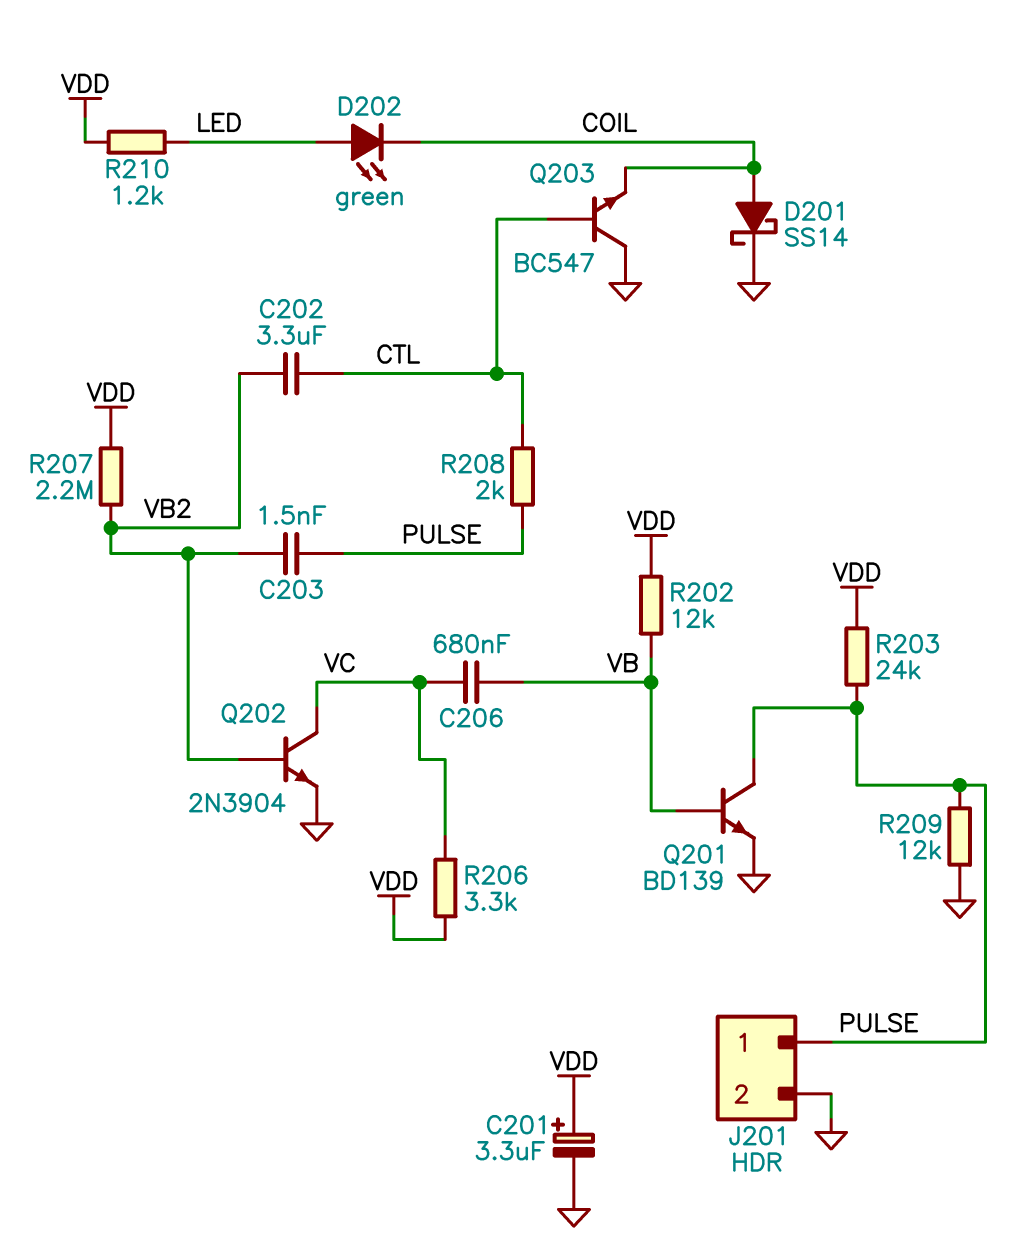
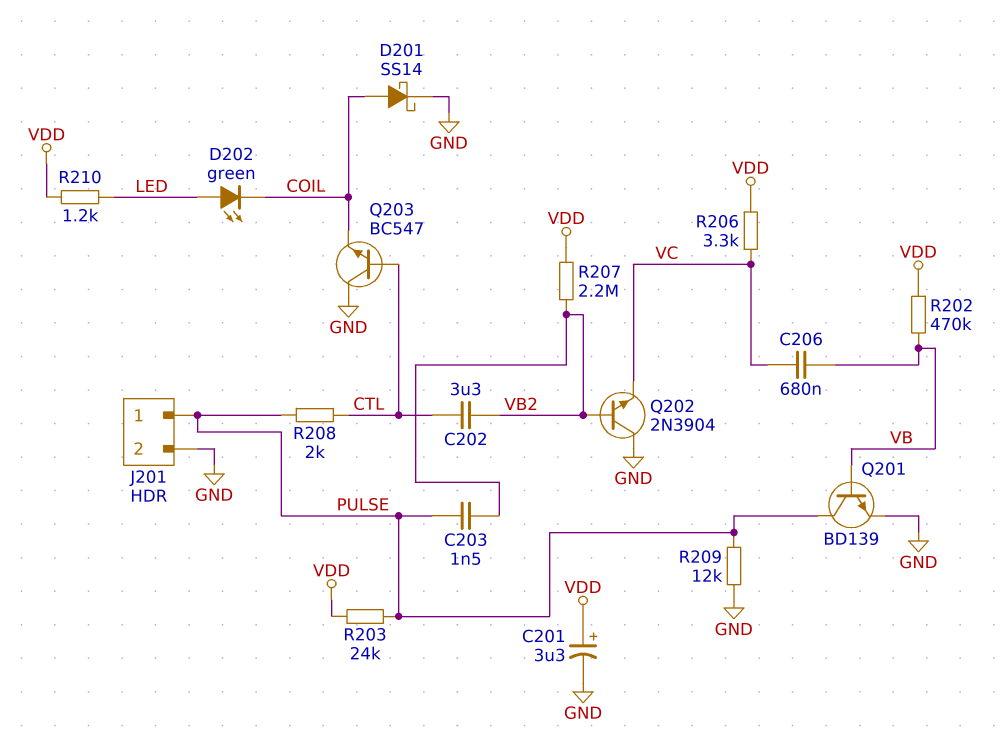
Q202: NPN 2N3904 (B VB2, C VC, E GND) -> NPN 2N3904 (B VB2, C GND, E VC)
R202: 12k (VB, VDD) -> 470k (VB, VDD)

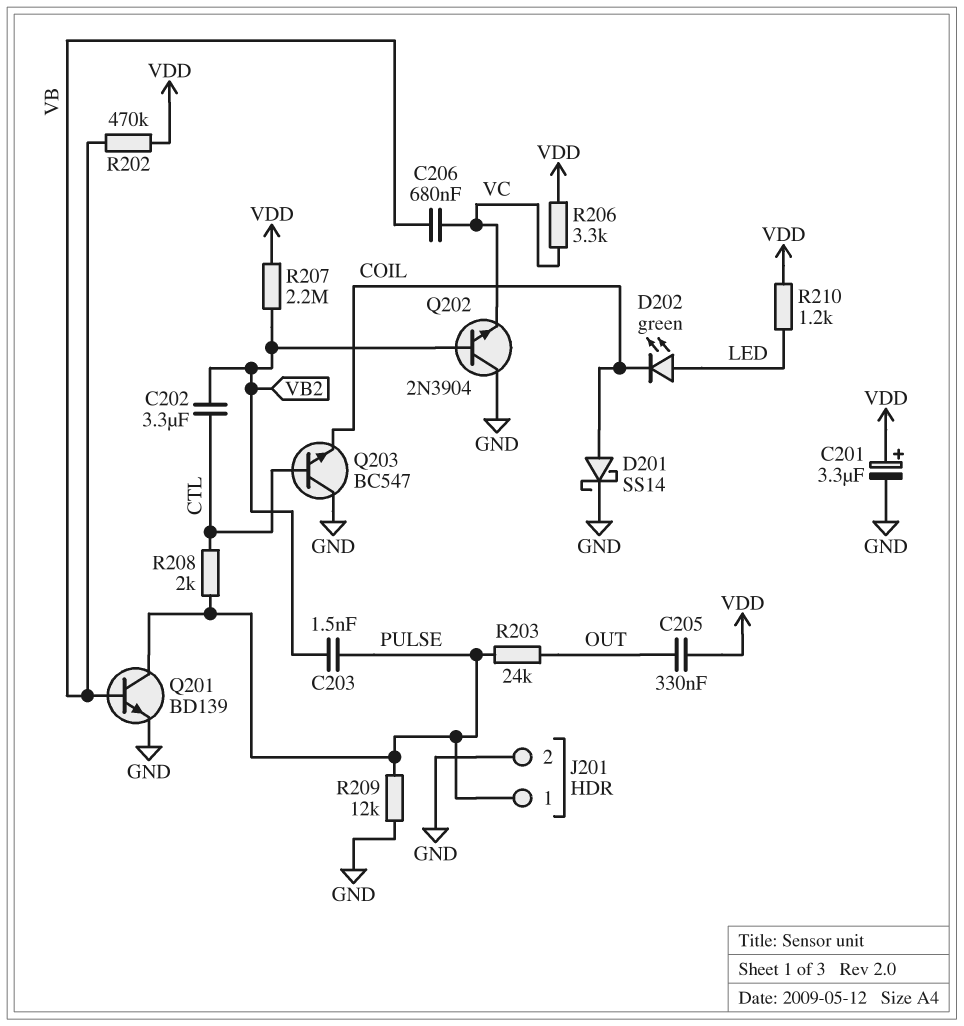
C205: none -> 330nF (OUT, VDD)
R203: 24k (PULSE, VDD) -> 24k (OUT, PULSE)

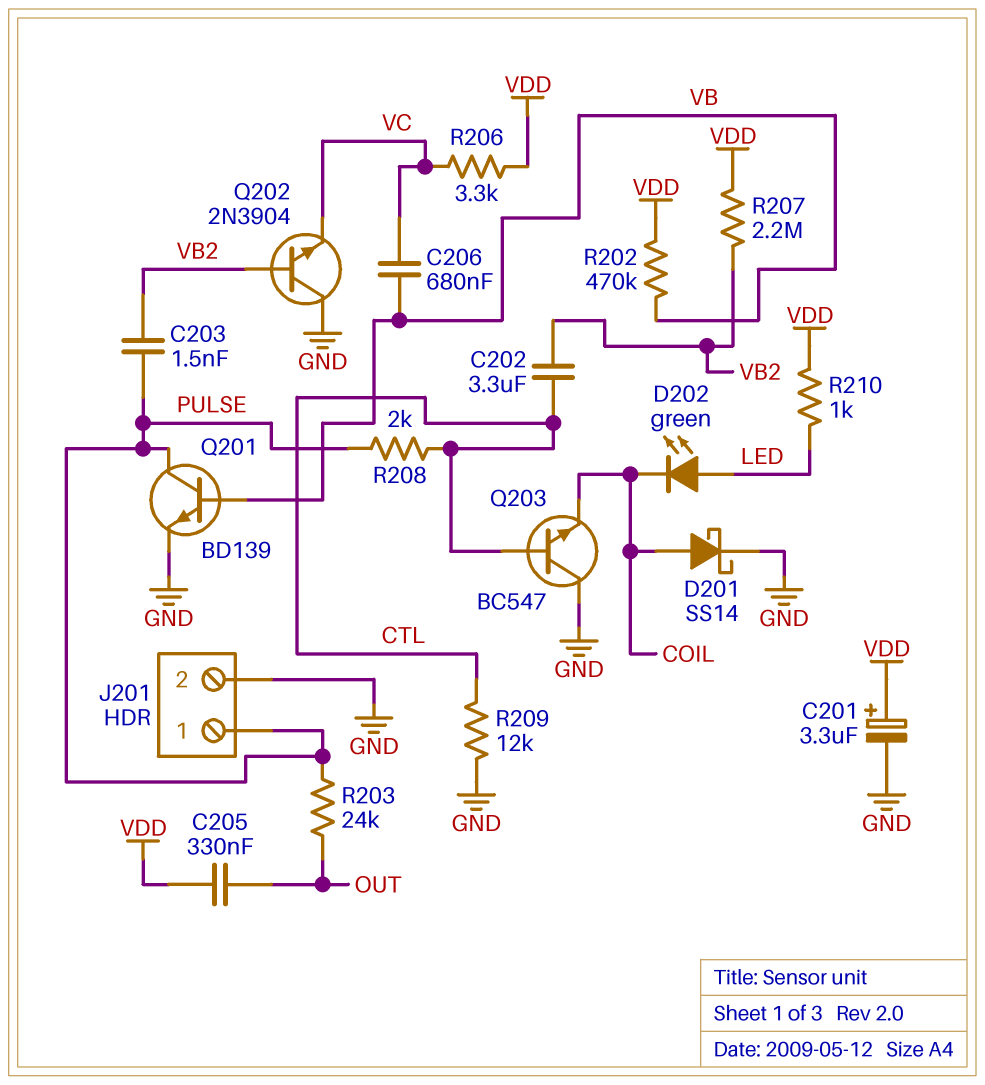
R209: 12k (GND, PULSE) -> 12k (CTL, GND)
R210: 1.2k (LED, VDD) -> 1k (LED, VDD)

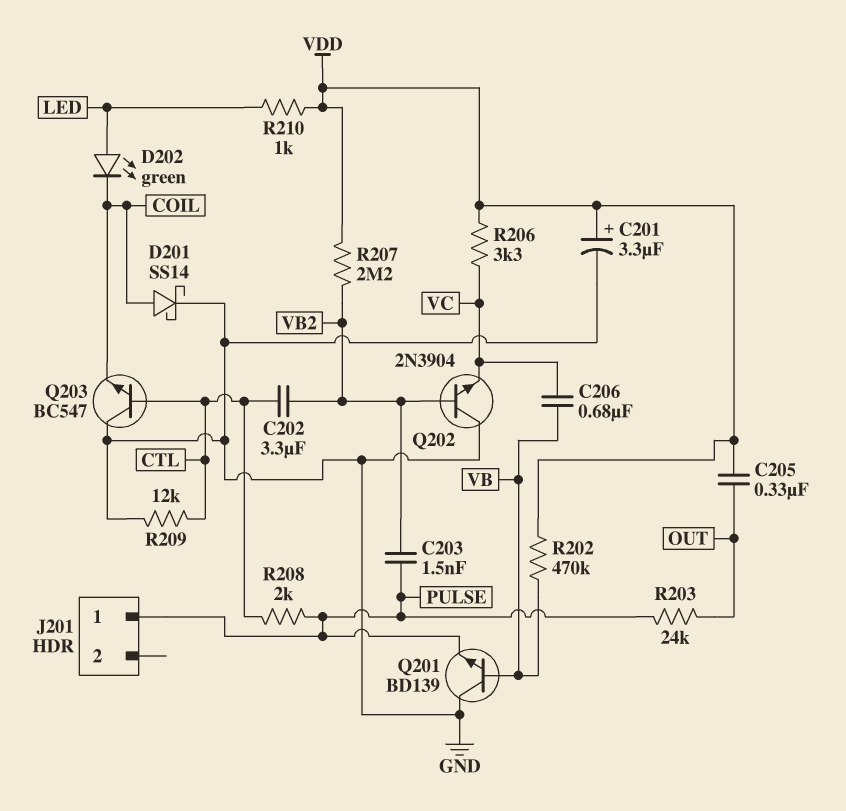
J201 pin 2: GND -> none
Q201: NPN BD139 (B VB, C PULSE, E GND) -> NPN BD139 (B VB, C GND, E PULSE)

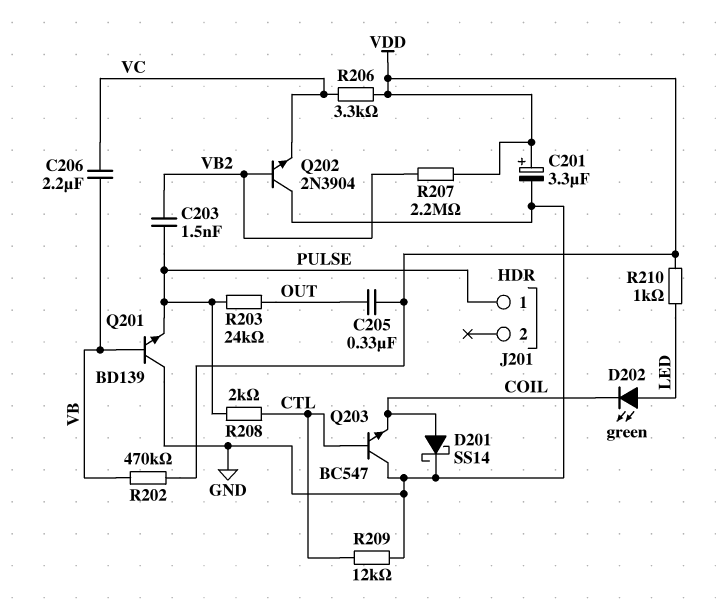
C202: 3.3uF (CTL, VB2) -> none
C206: 680nF (VB, VC) -> 2.2uF (VB, VC)

